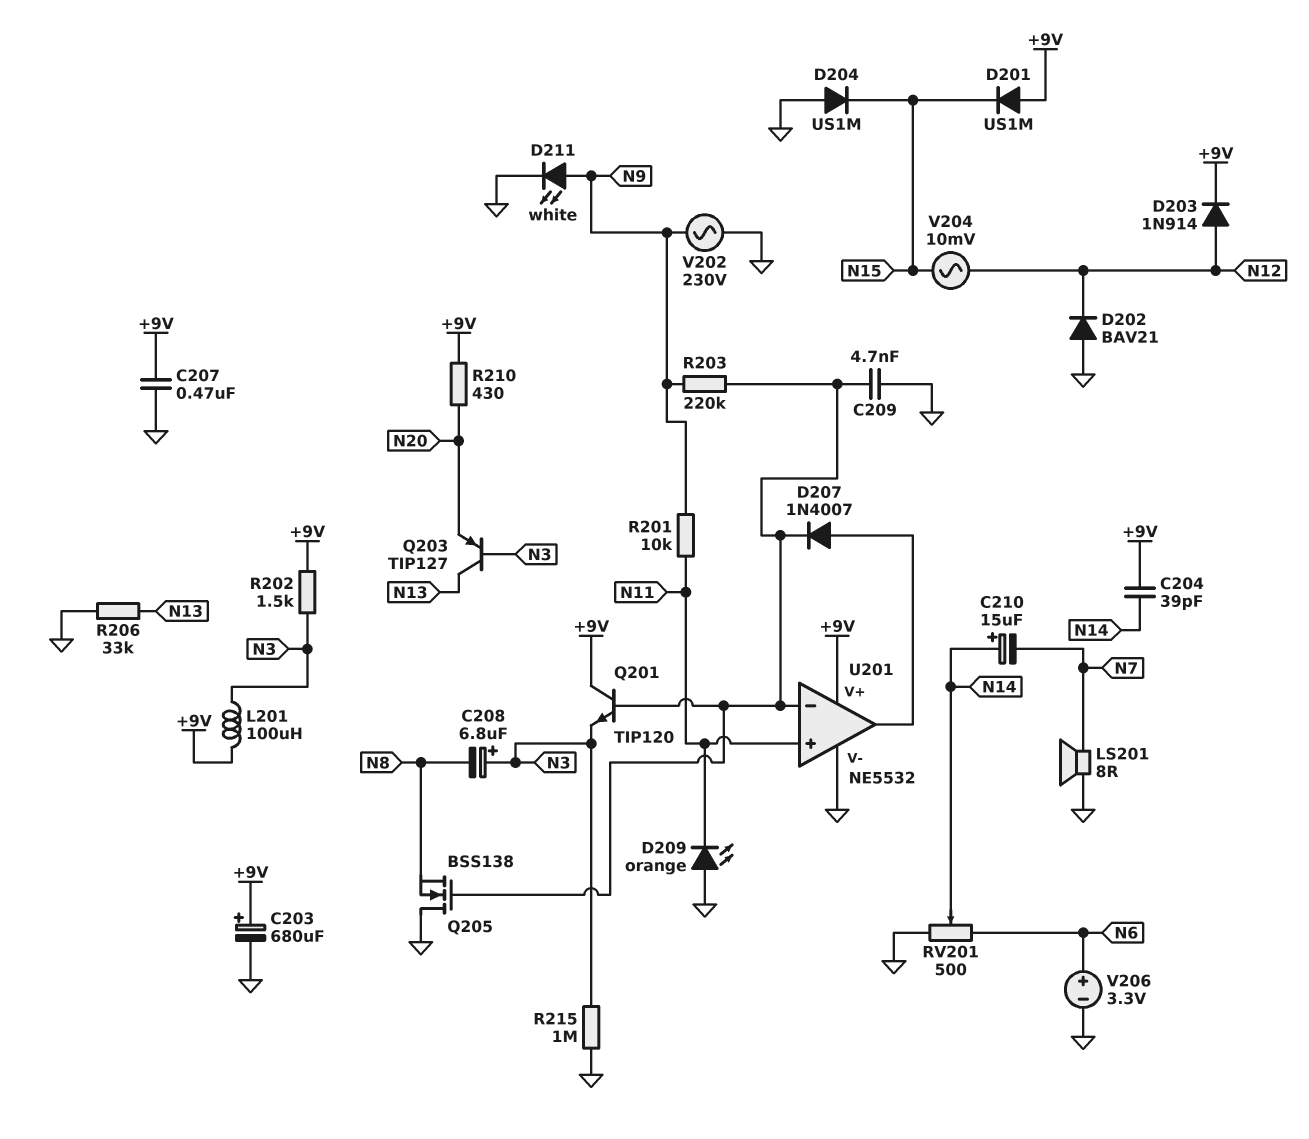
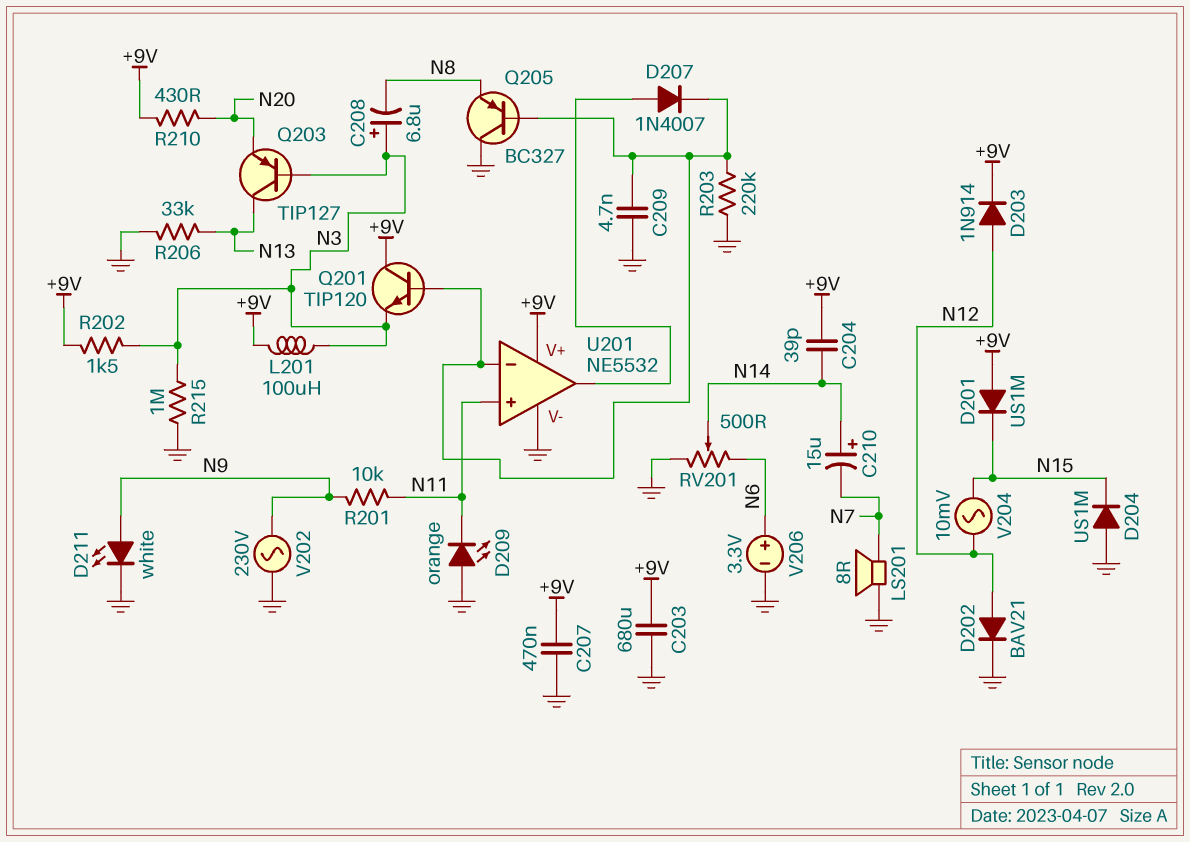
C203: 680uF (plus +9V, minus GND) -> 680uF (+9V, GND)
D202: diode BAV21 (A GND, K N12) -> diode BAV21 (A N12, K GND)
Q205: NMOS BSS138 (G U201/in-, D GND, S N8) -> PNP BC327 (B U201/in-, C GND, E N8)
R203: 220k (N9, U201/in-) -> 220k (GND, U201/in-)

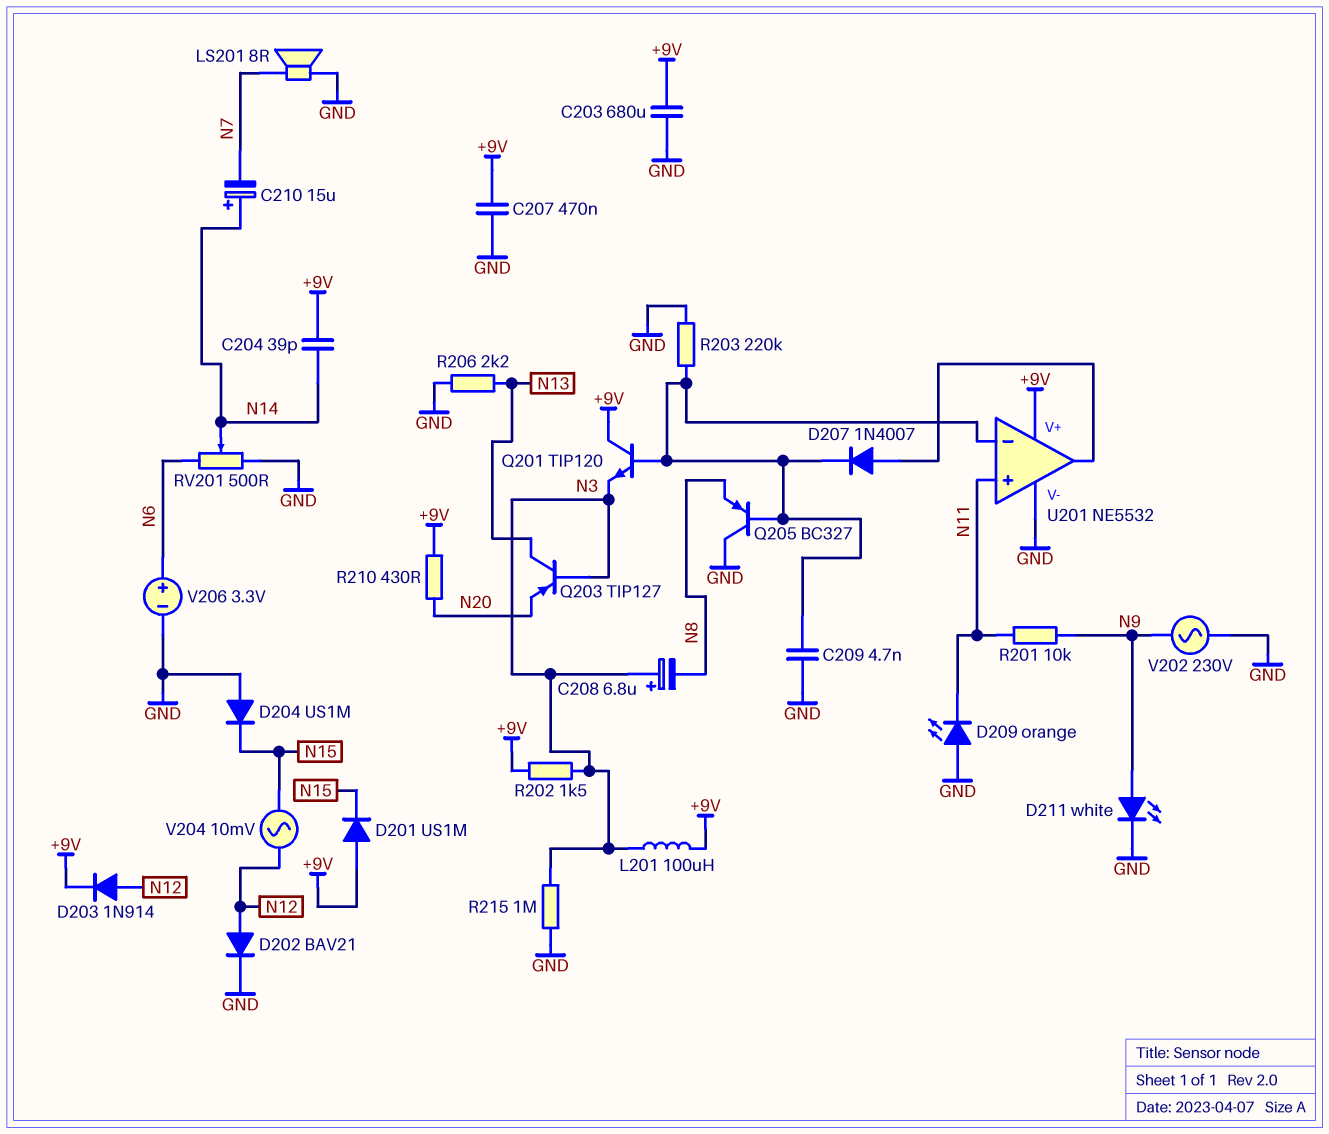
R206: 33k (GND, N13) -> 2.2k (GND, N13)

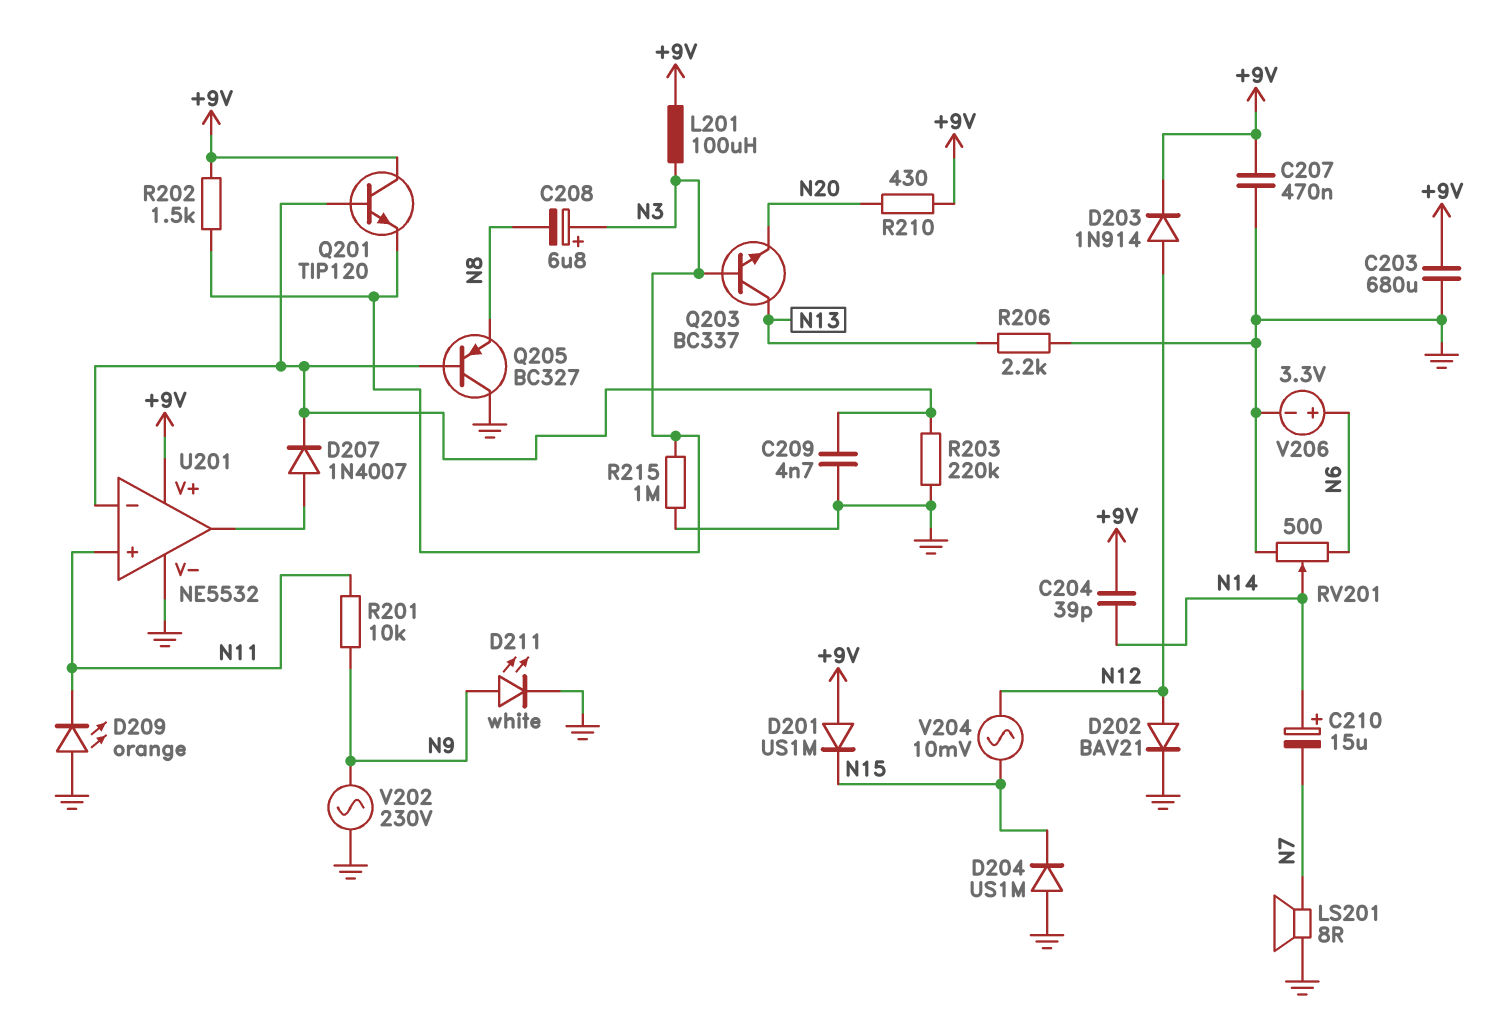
Q203: PNP TIP127 (B N3, C N13, E N20) -> NPN BC337 (B N3, C N13, E N20)

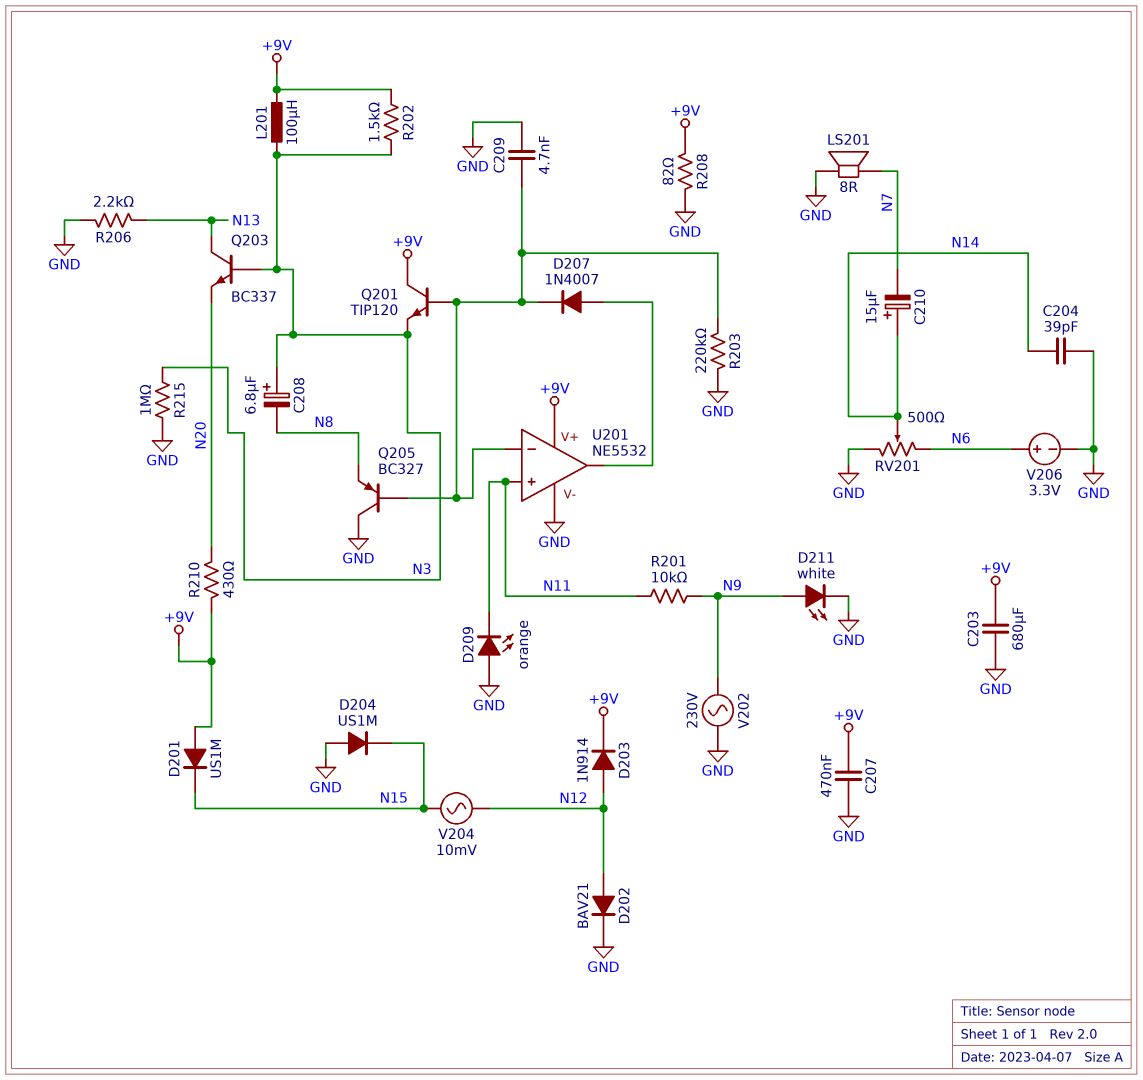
C204: 39pF (+9V, N14) -> 39pF (GND, N14)
R208: none -> 82 (+9V, GND)

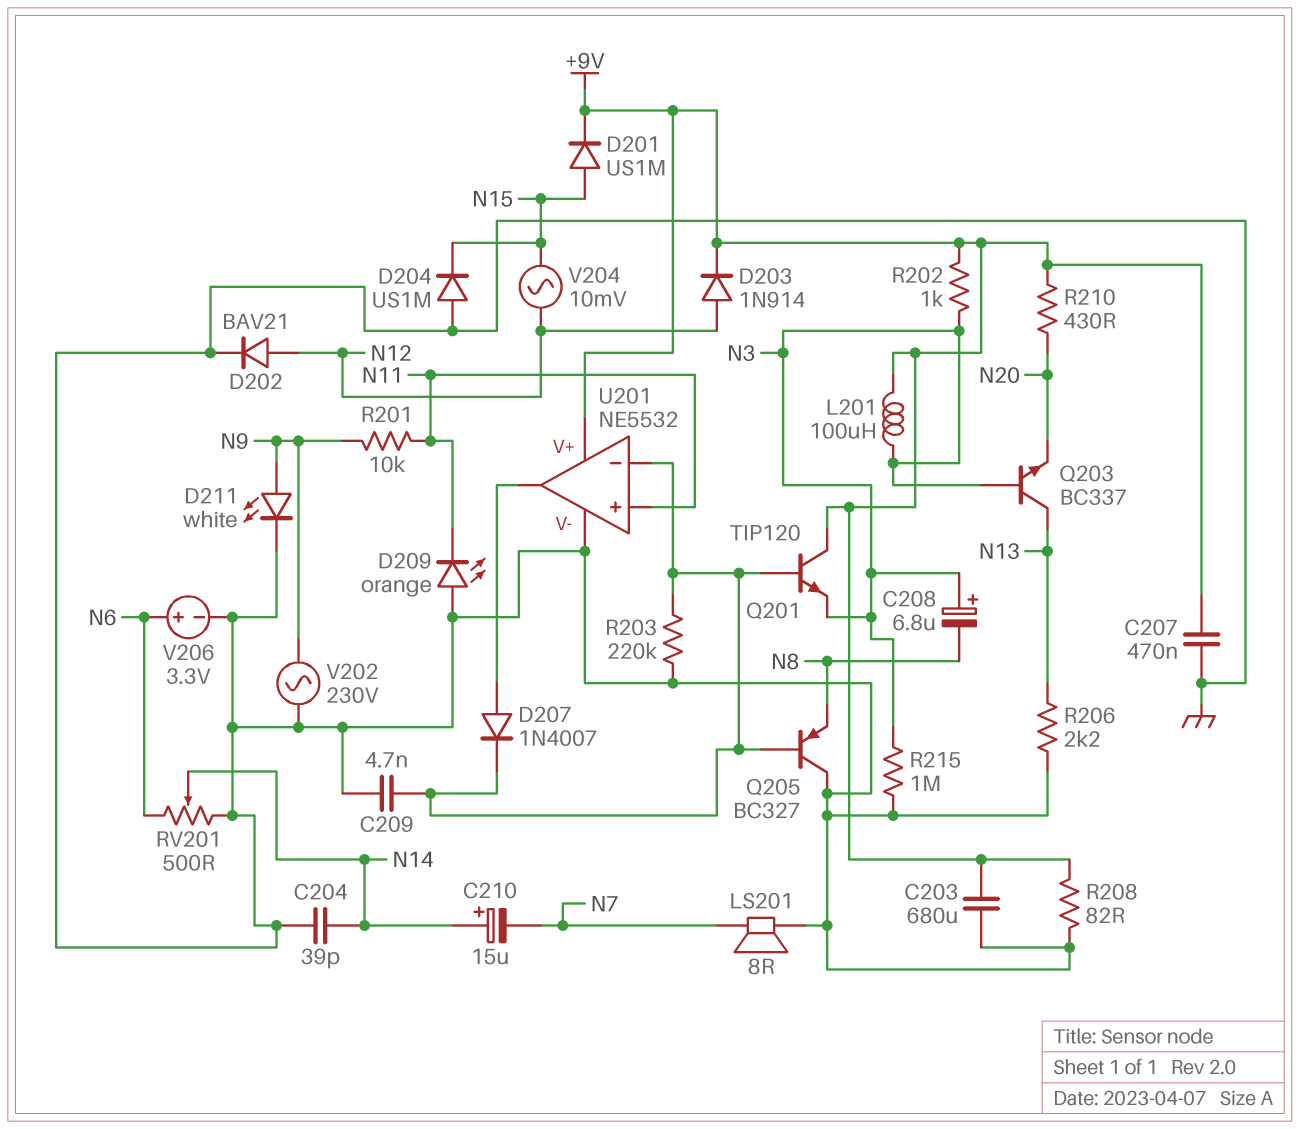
D201: diode US1M (A +9V, K N15) -> diode US1M (A N15, K +9V)
R202: 1.5k (+9V, N3) -> 1k (+9V, N3)

